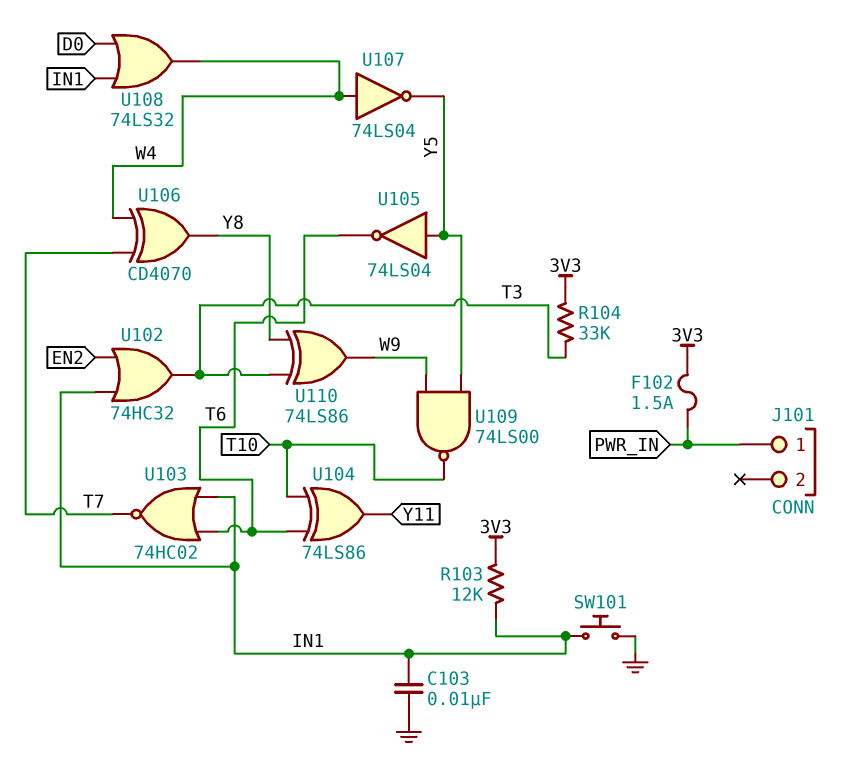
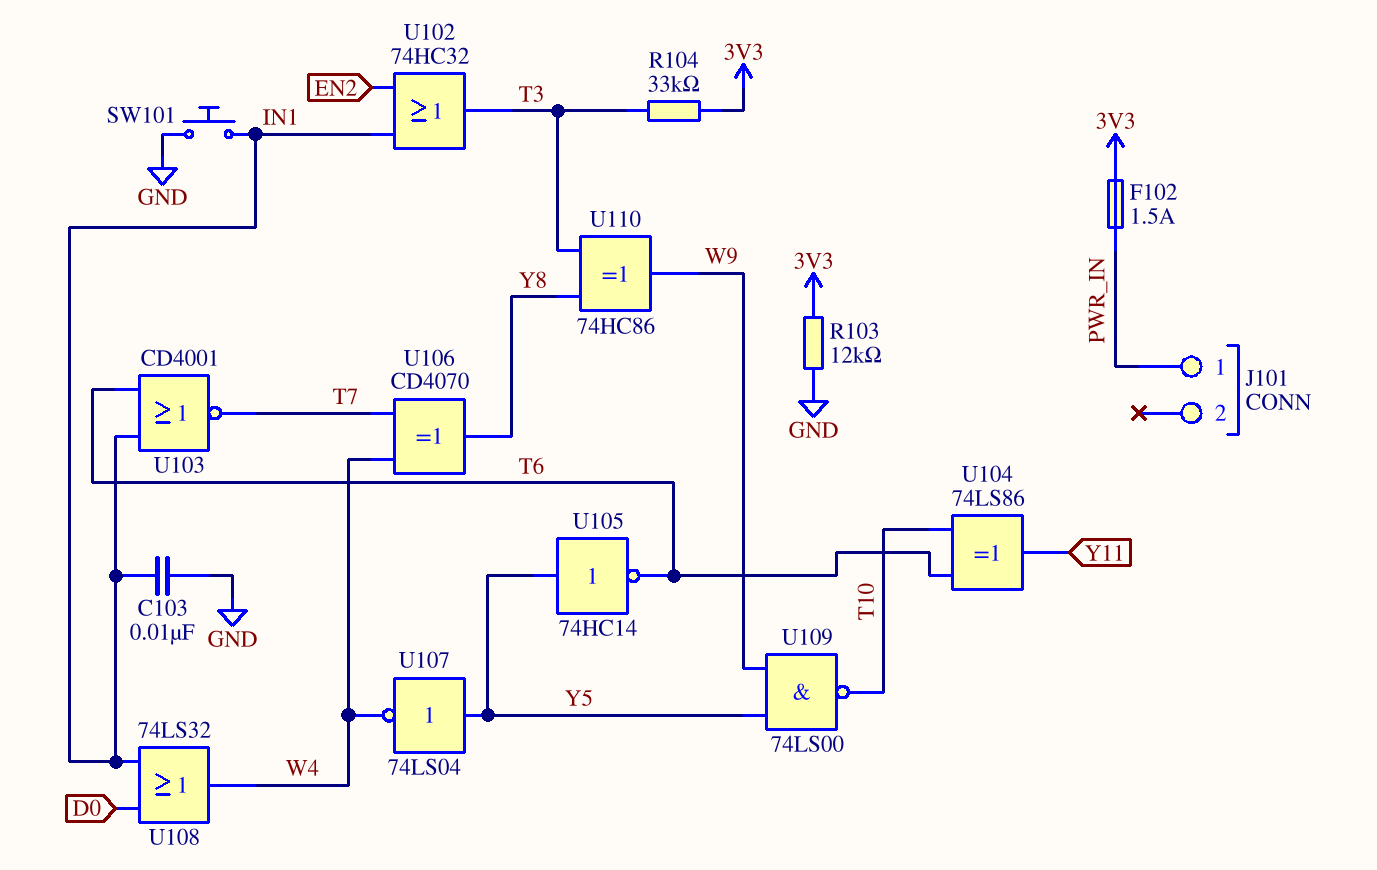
R103: 12k (3V3, IN1) -> 12k (3V3, GND)
U103: NOR 74HC02 (in IN1, in T6, out T7) -> NOR CD4001 (in IN1, in T6, out T7)
U105: NOT 74LS04 (in Y5, out T6) -> NOT 74HC14 (in Y5, out T6)
U107: NOT 74LS04 (in W4, out Y5) -> NOT 74LS04 (in Y5, out W4)
U110: XOR 74LS86 (in T3, in Y8, out W9) -> XOR 74HC86 (in T3, in Y8, out W9)

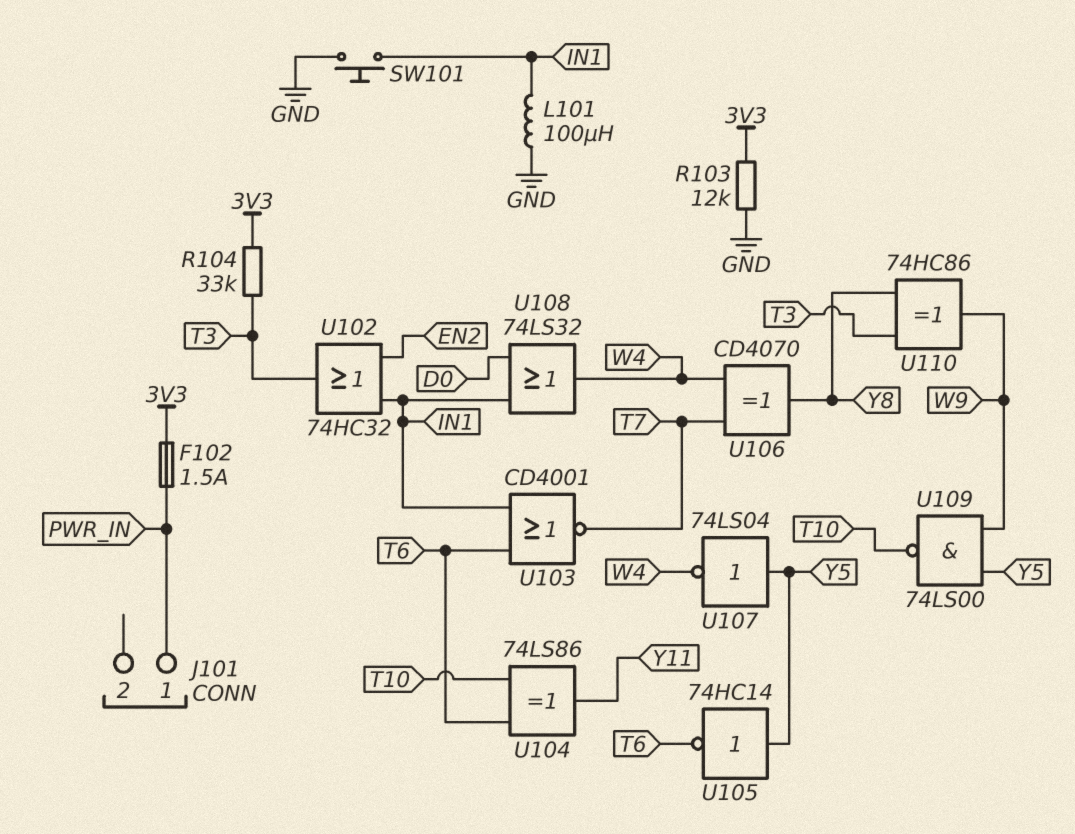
C103: 10nF (GND, IN1) -> none
L101: none -> 100uH (GND, IN1)

